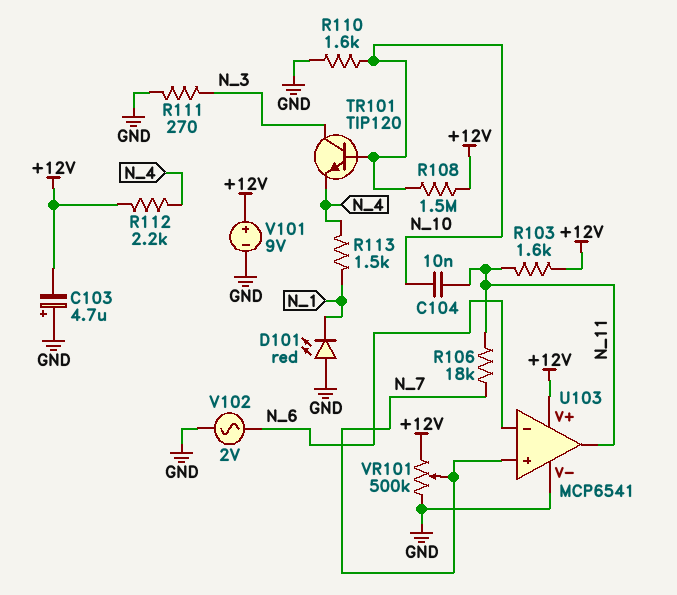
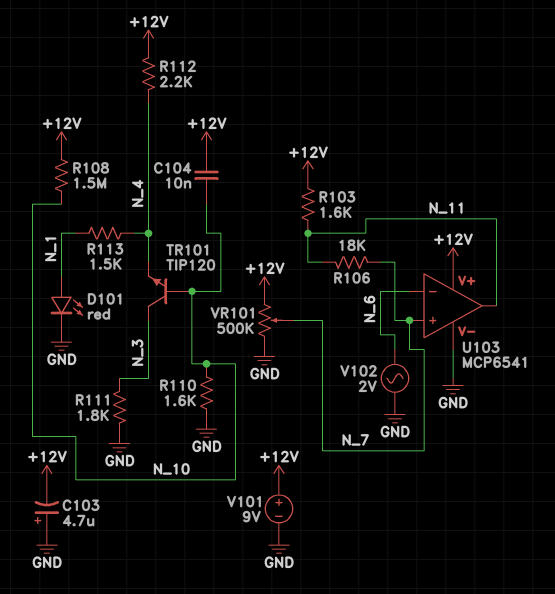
C104: 10nF (N_10, N_11) -> 10nF (+12V, N_10)
D101: LED red (A GND, K N_1) -> LED red (A N_1, K GND)
R111: 270 (GND, N_3) -> 1.8k (GND, N_3)

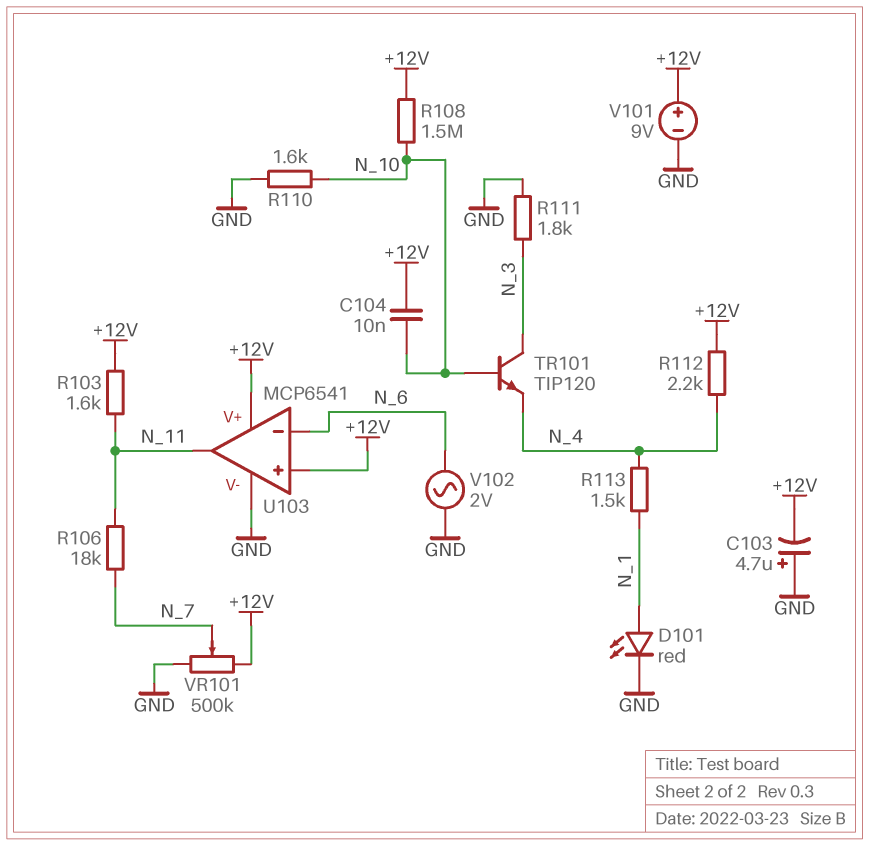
U103 pin in+: N_7 -> +12V

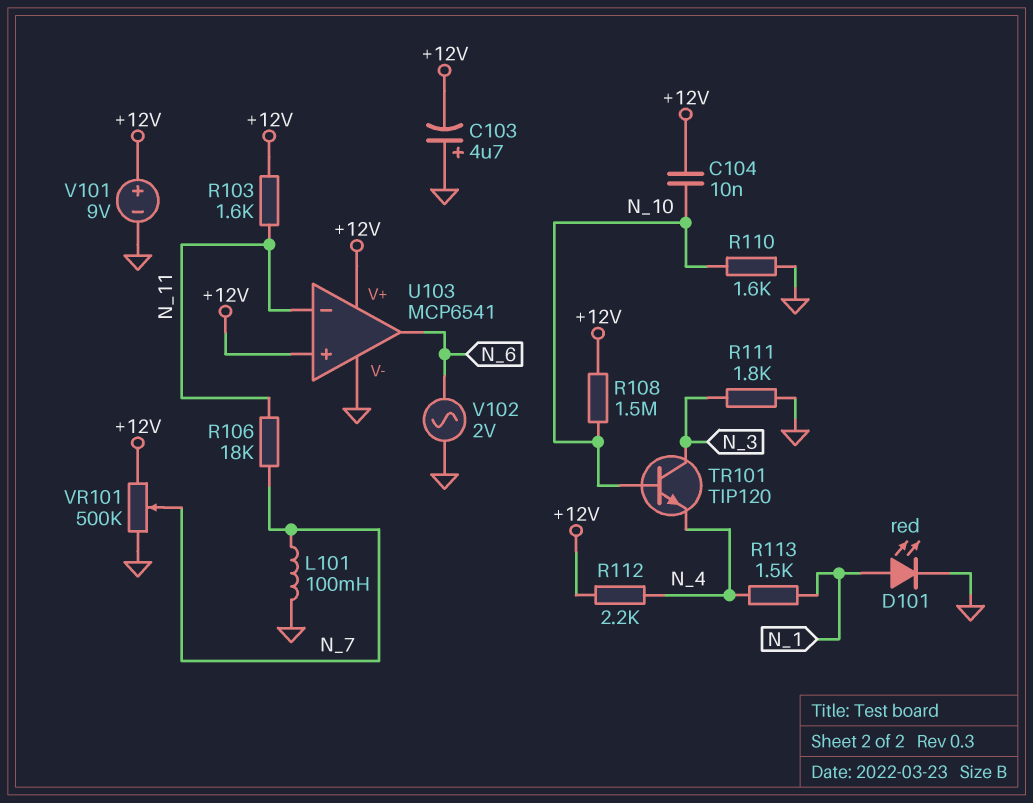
L101: none -> 100mH (GND, N_7)
U103 pin in-: N_6 -> N_11
U103 pin out: N_11 -> N_6

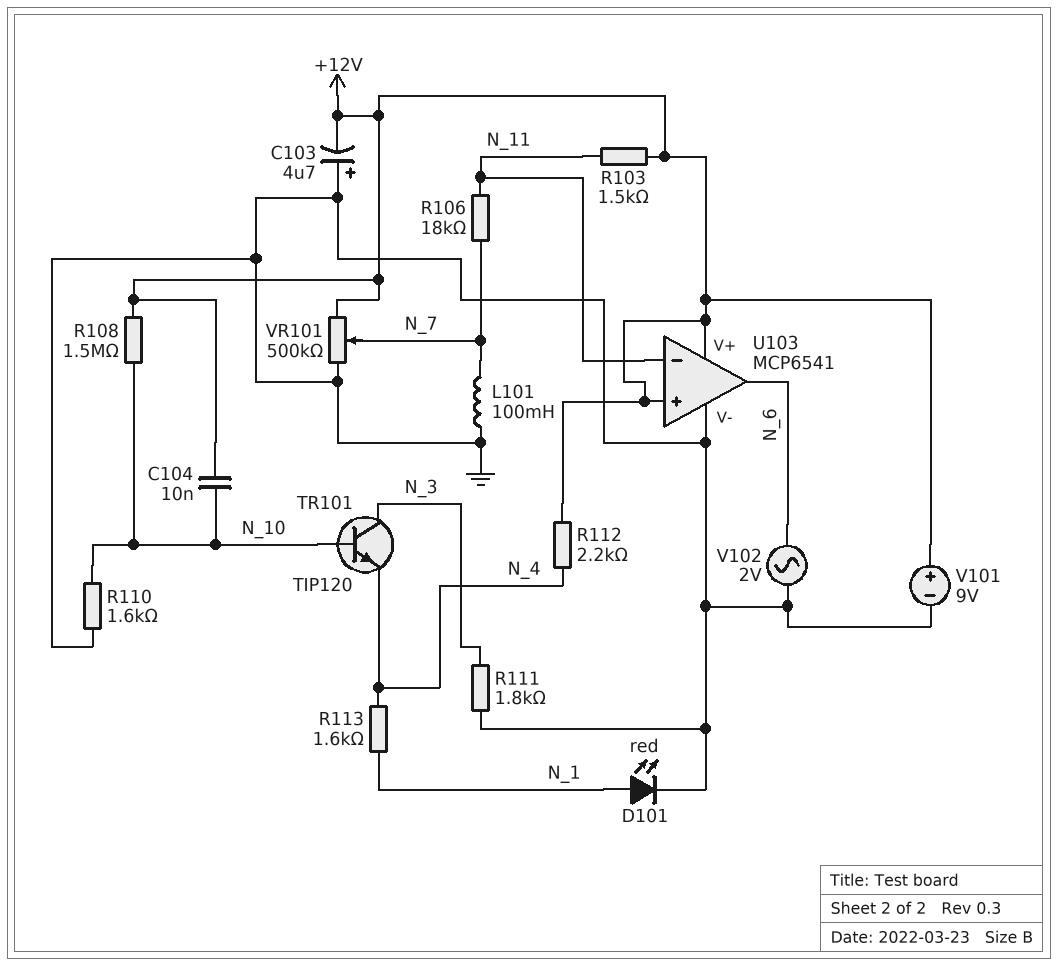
R103: 1.6k (+12V, N_11) -> 1.5k (+12V, N_11)
R113: 1.5k (N_1, N_4) -> 1.6k (N_1, N_4)

